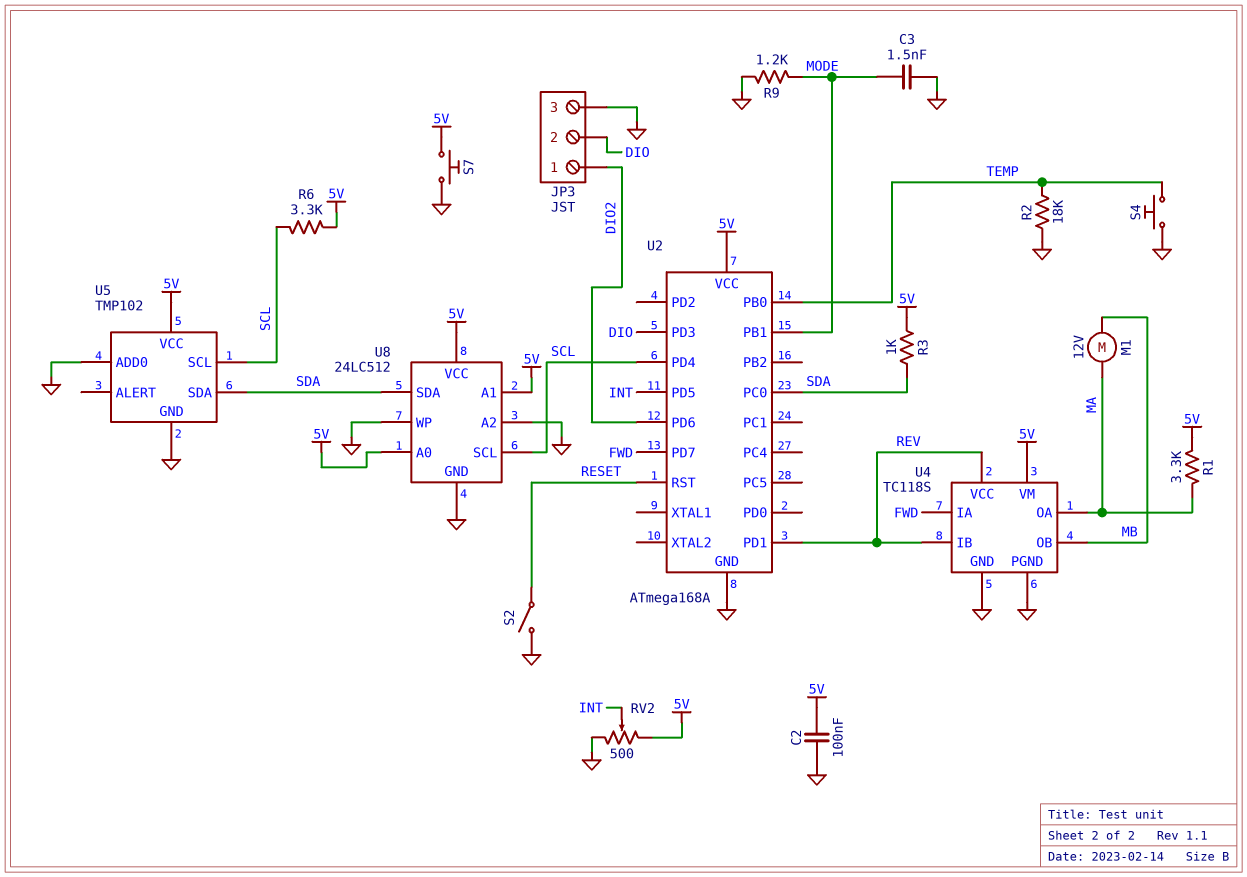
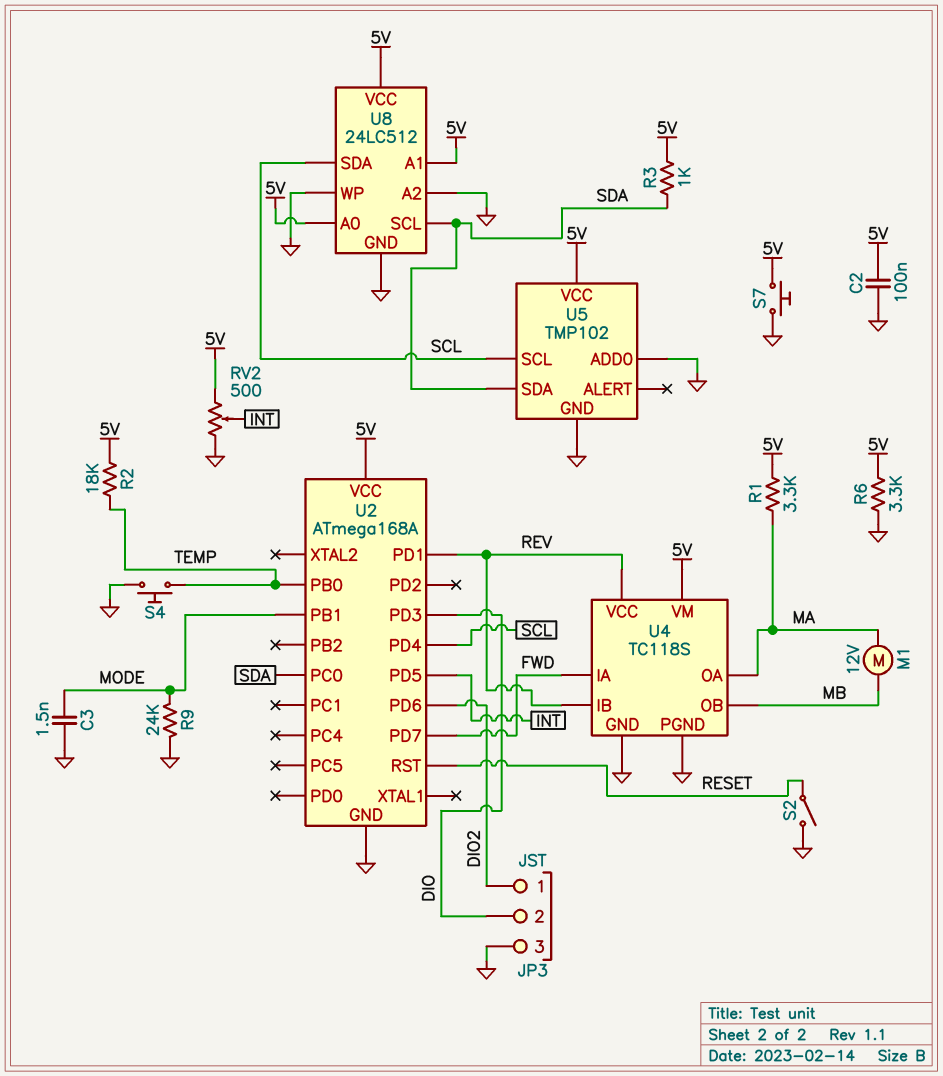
R2: 18k (GND, TEMP) -> 18k (5V, TEMP)
R6: 3.3k (5V, SCL) -> 3.3k (5V, GND)
R9: 1.2k (GND, MODE) -> 24k (GND, MODE)
U8 pin SCL: SCL -> SDA
U8 pin SDA: SDA -> SCL

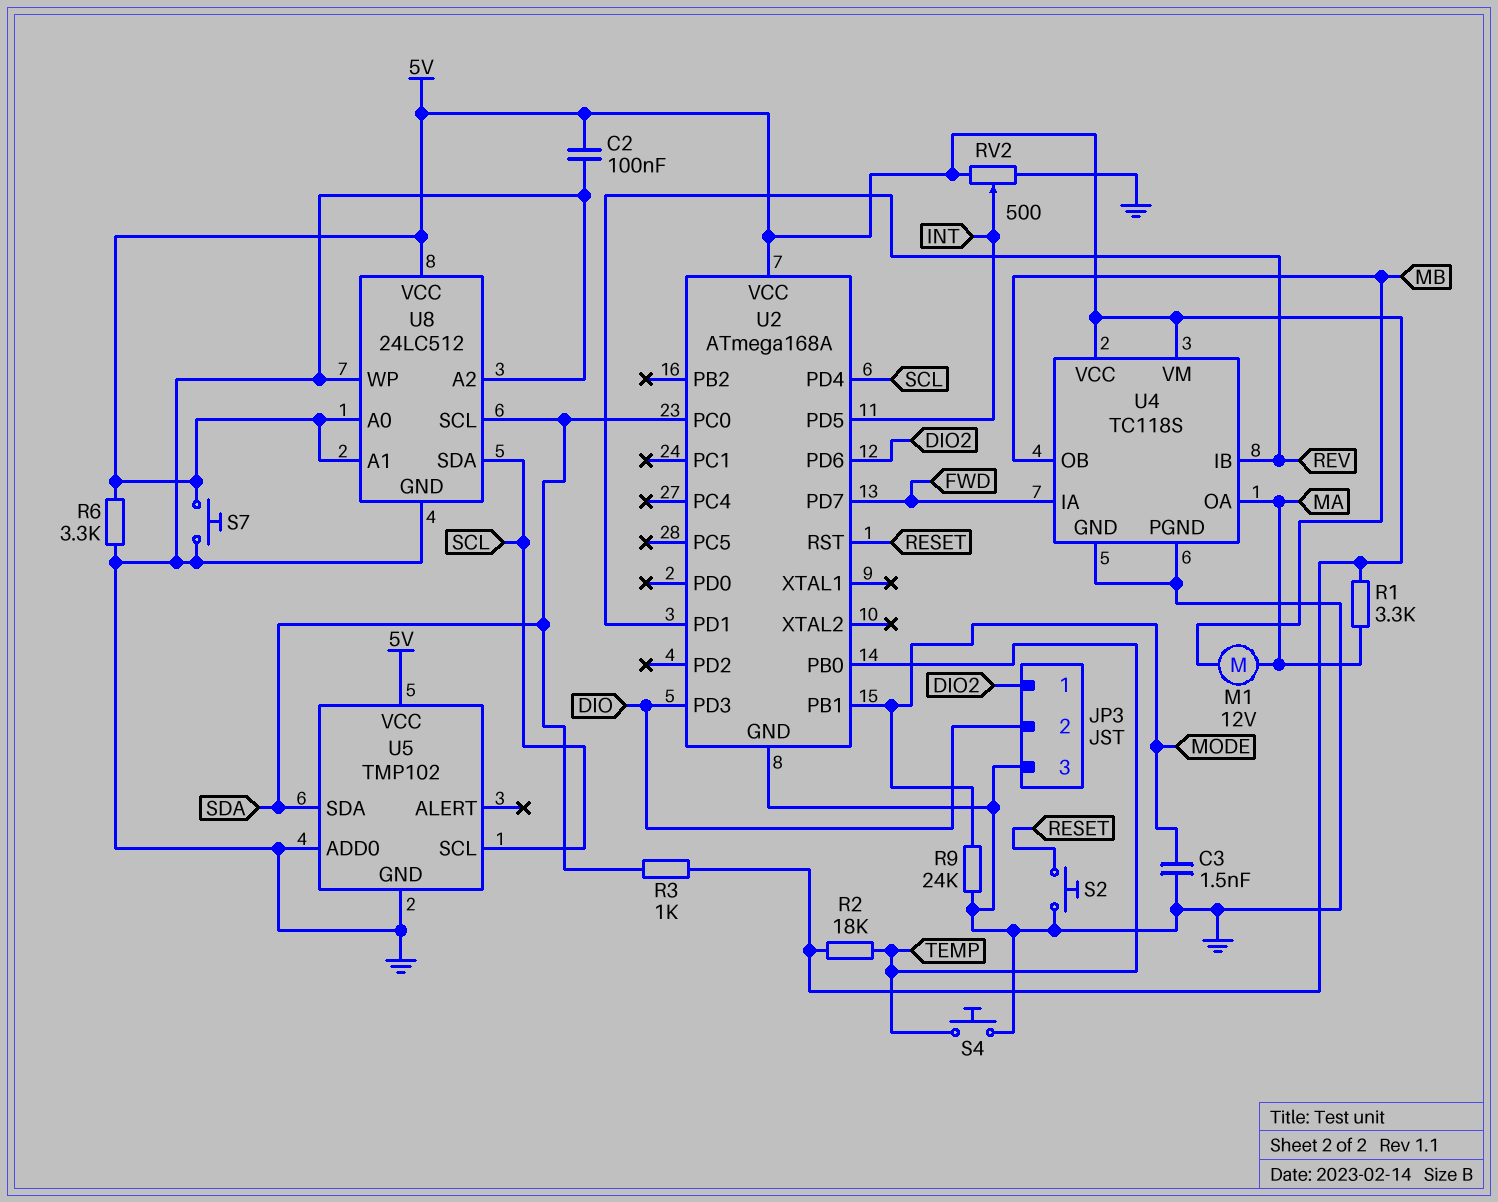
S2: switch (GND, RESET) -> button (GND, RESET)
U4 pin VCC: REV -> 5V

